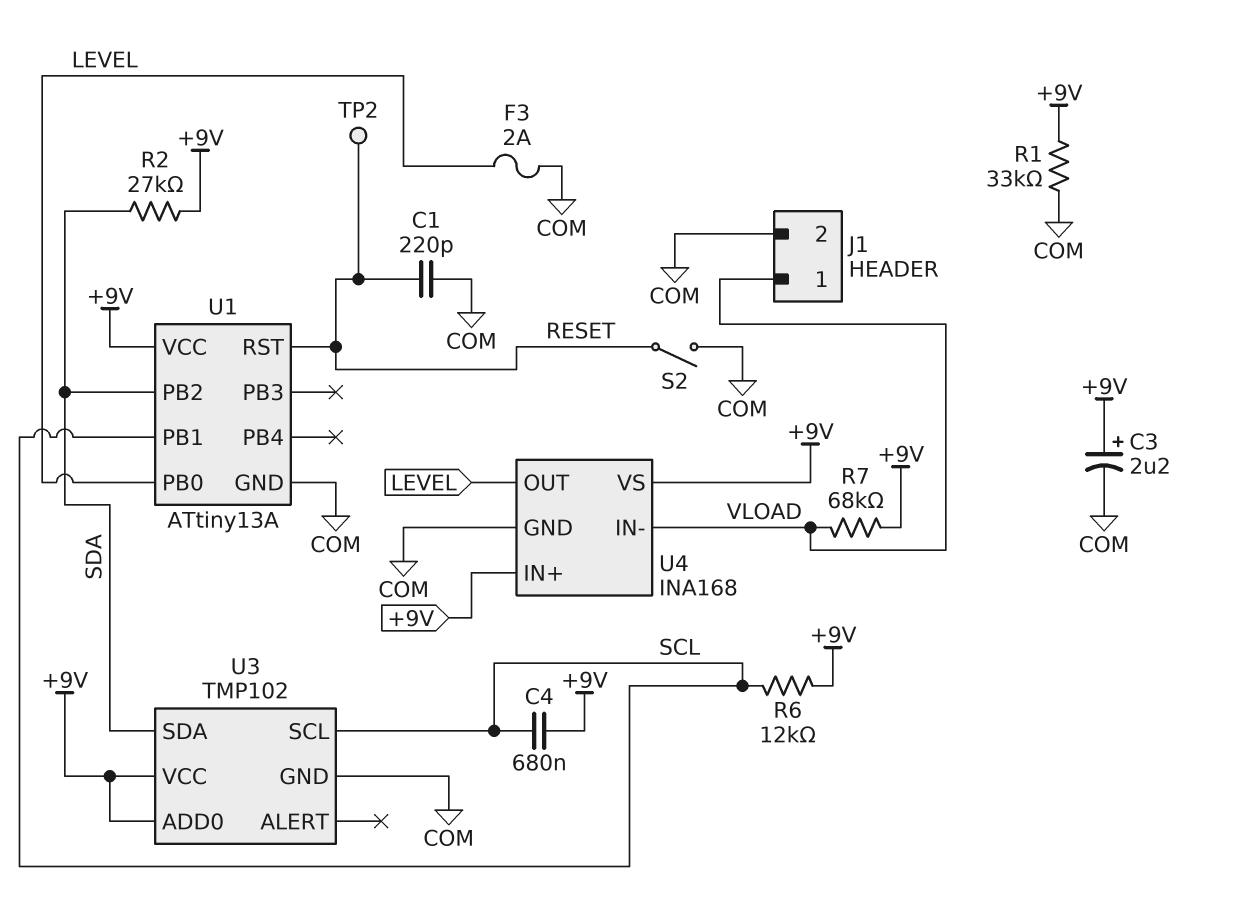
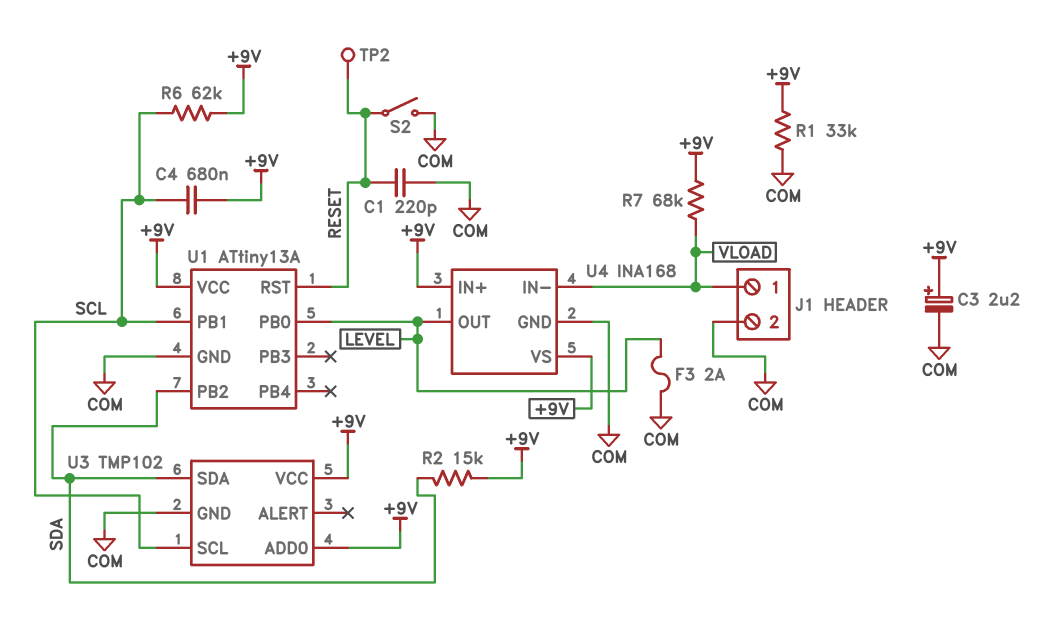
R2: 27k (+9V, SDA) -> 15k (+9V, SDA)
R6: 12k (+9V, SCL) -> 62k (+9V, SCL)

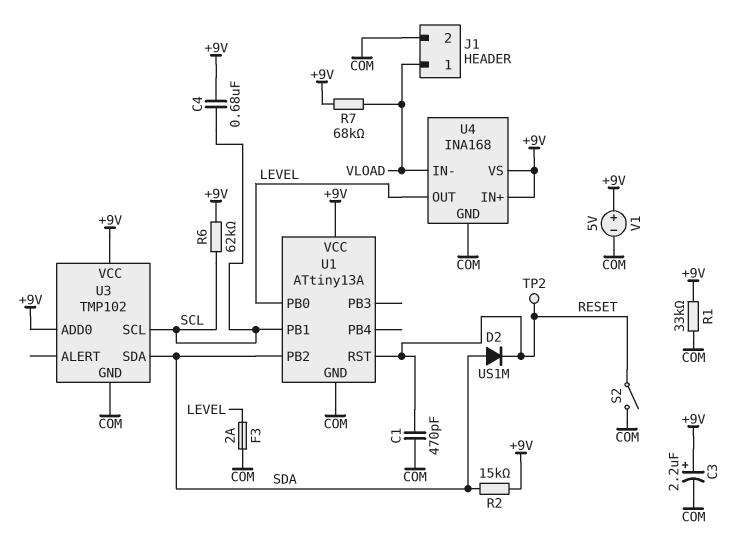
C1: 220pF (COM, RESET) -> 470pF (COM, RESET)
D2: none -> diode US1M (A SDA, K RESET)
V1: none -> 5V (plus +9V, minus COM)

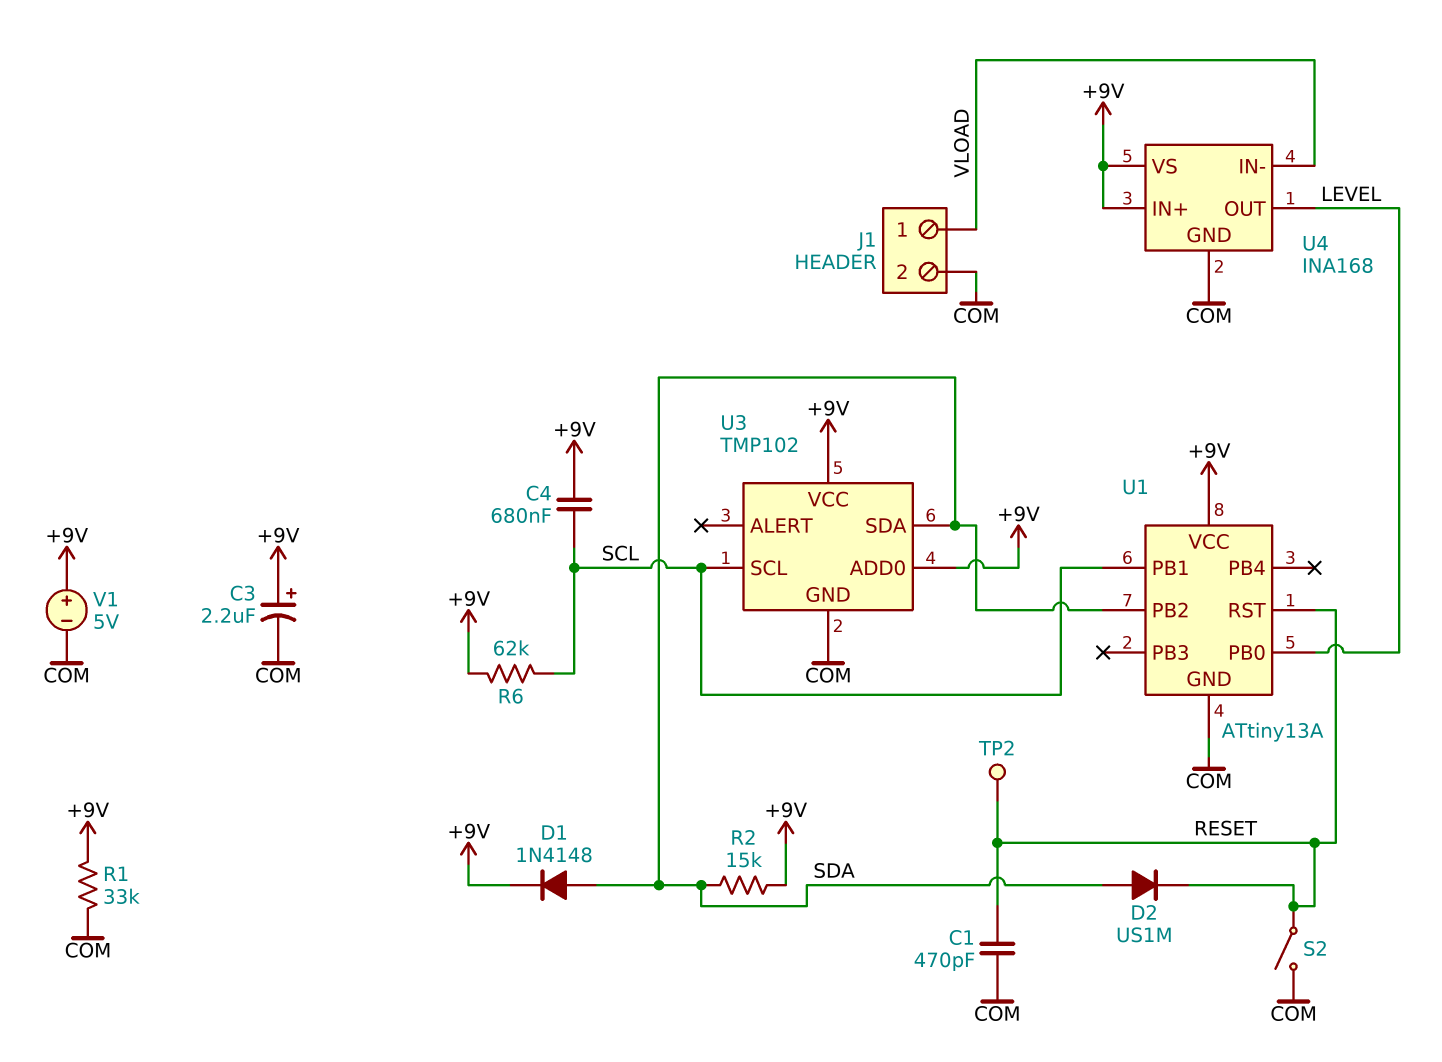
D1: none -> diode 1N4148 (A SDA, K +9V)
F3: 2A (COM, LEVEL) -> none
R7: 68k (+9V, VLOAD) -> none

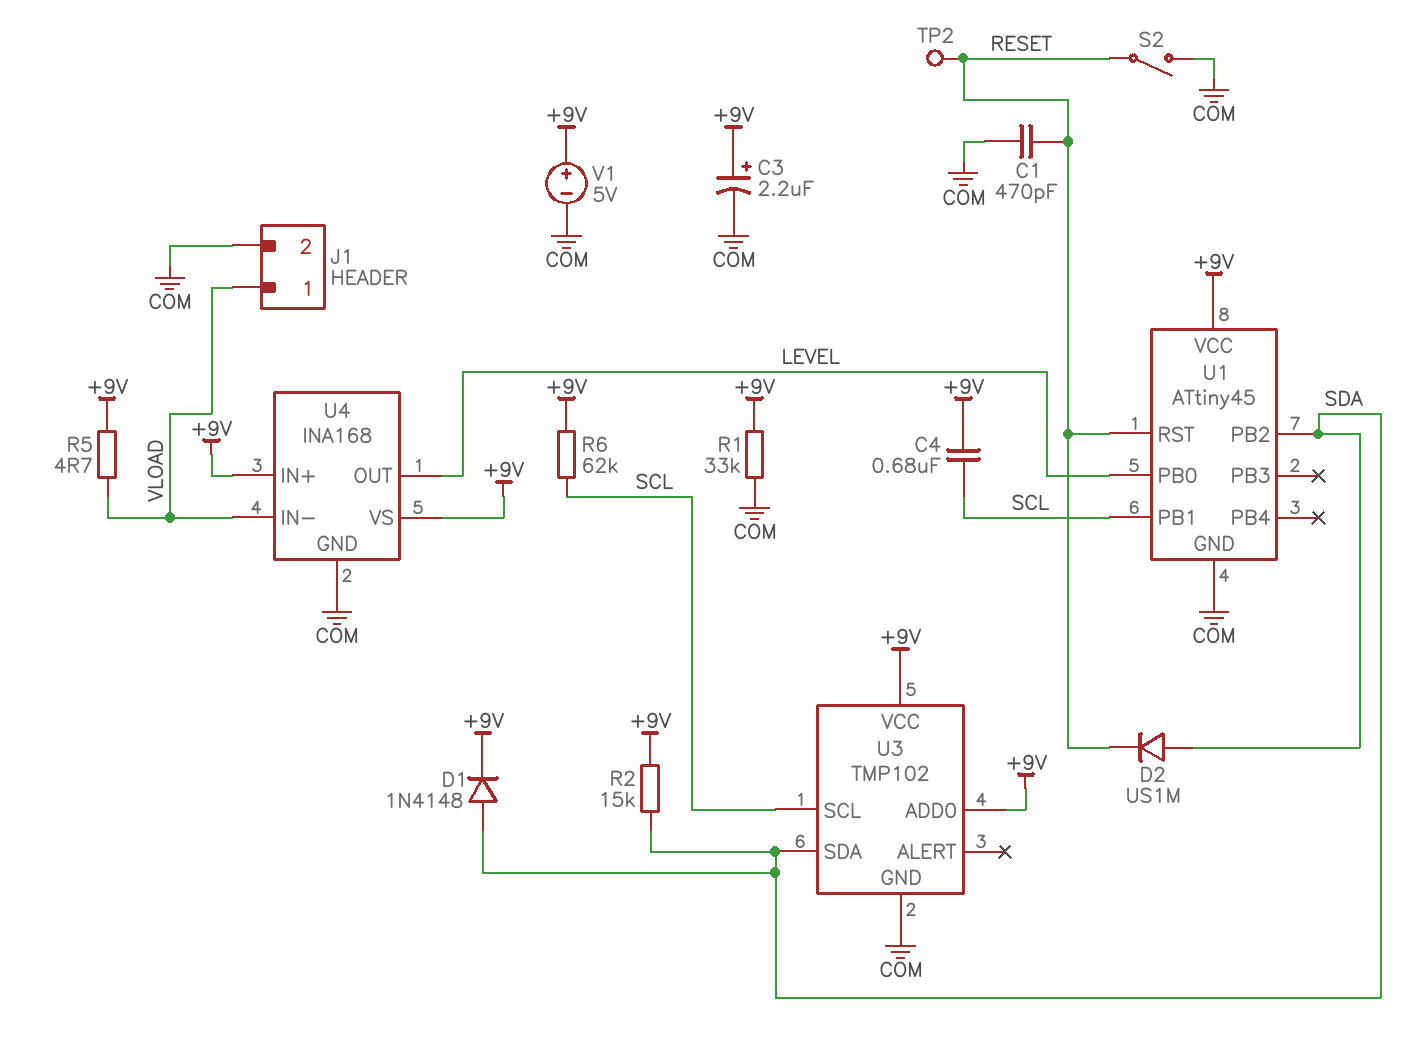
R5: none -> 4.7 (+9V, VLOAD)
U1: ATtiny13A -> ATtiny45

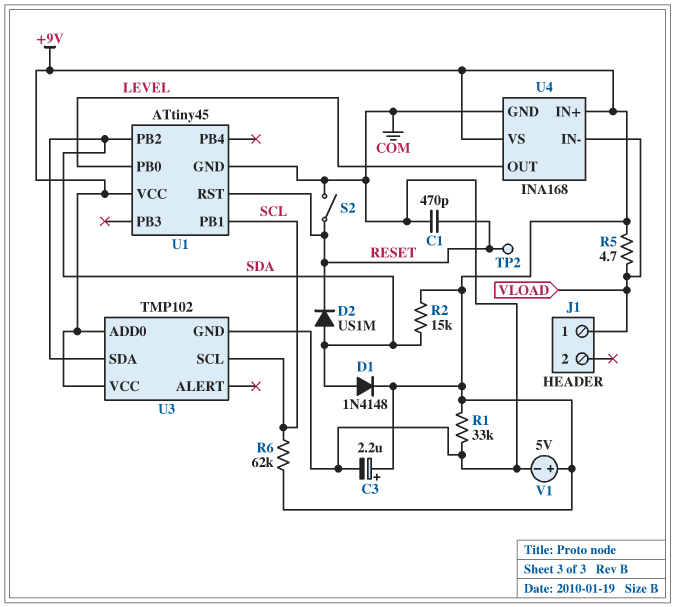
C4: 680nF (+9V, SCL) -> none
J1 pin 2: COM -> none

